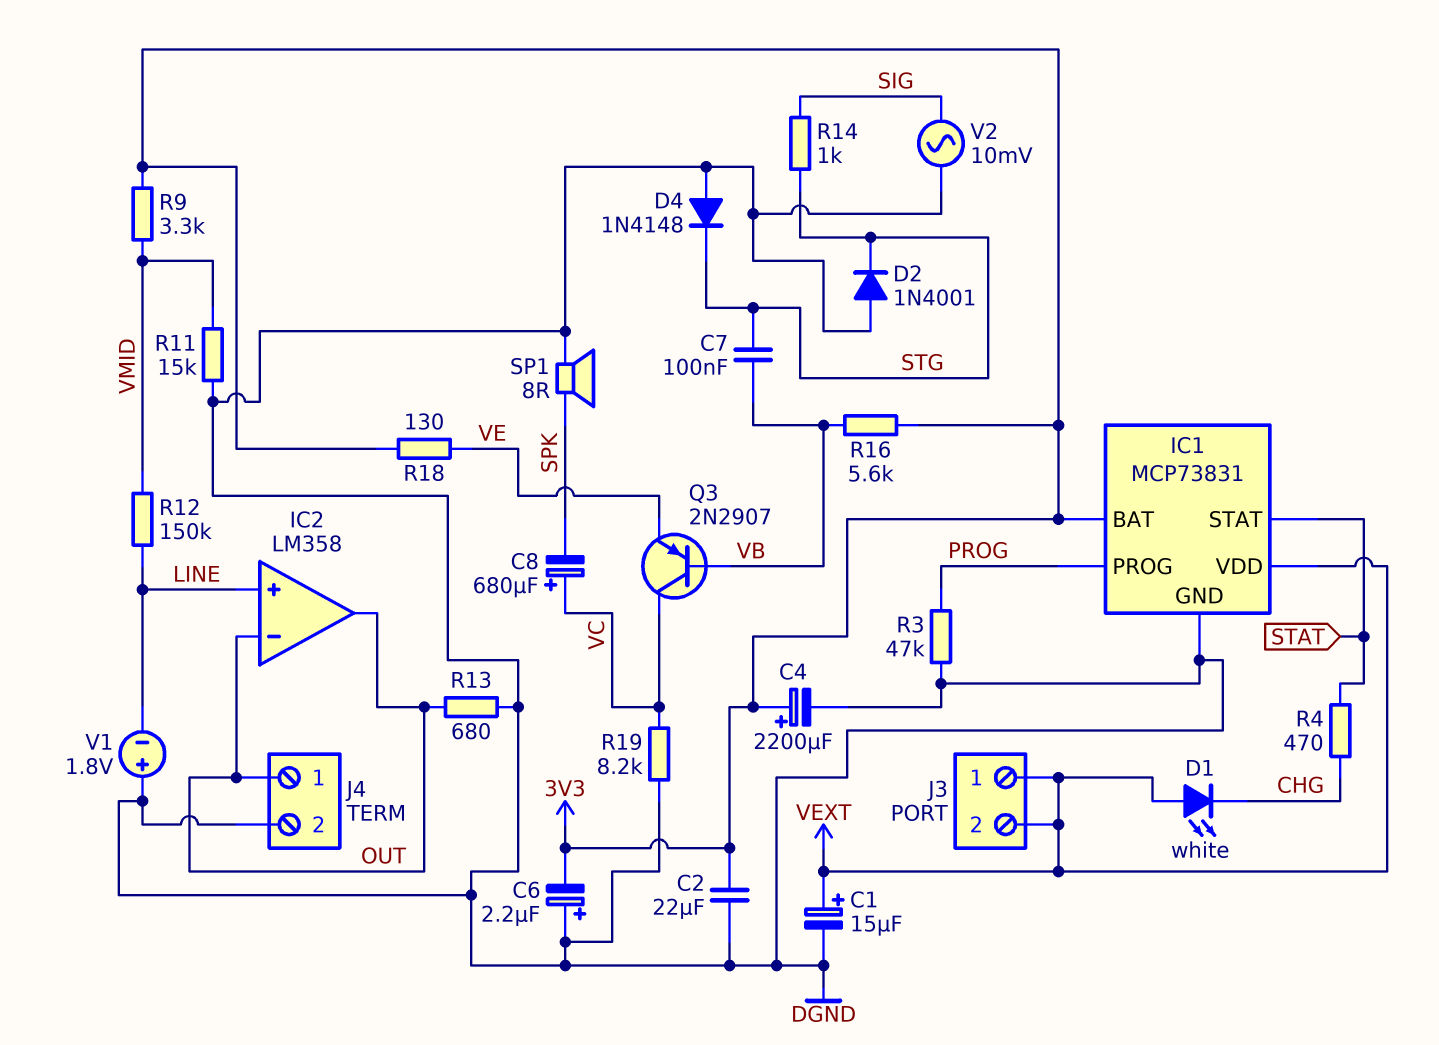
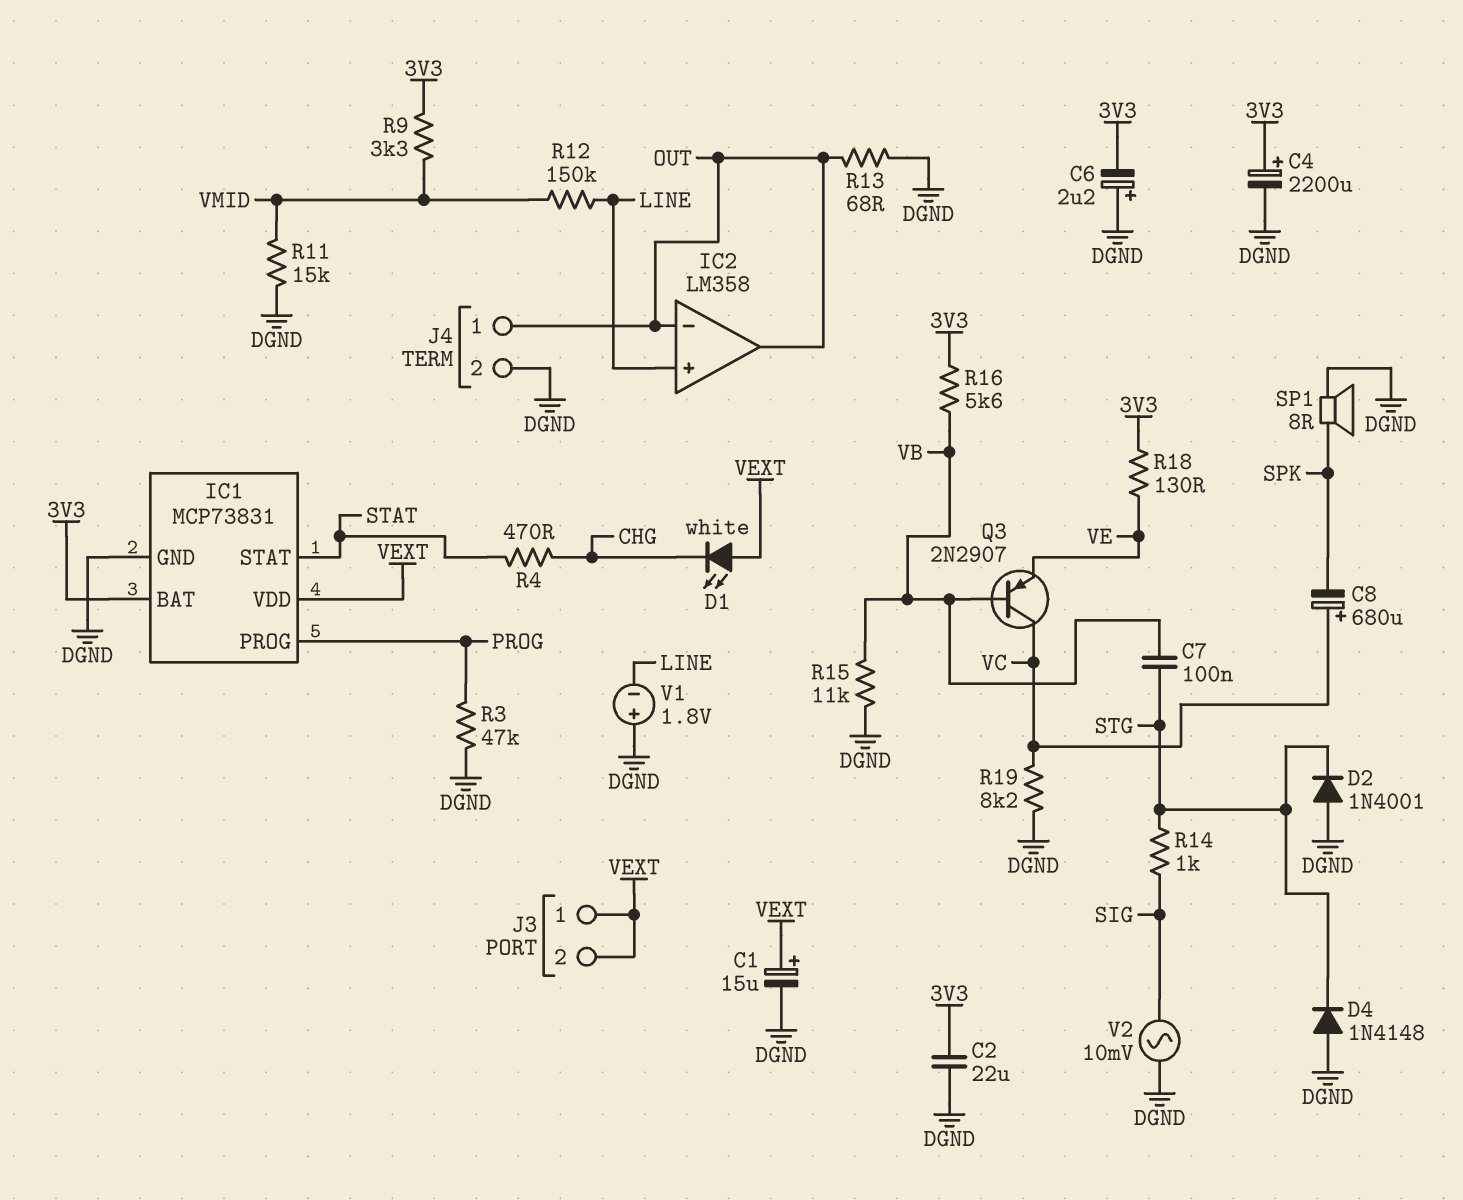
R13: 680 (DGND, OUT) -> 68 (DGND, OUT)
R15: none -> 11k (DGND, VB)

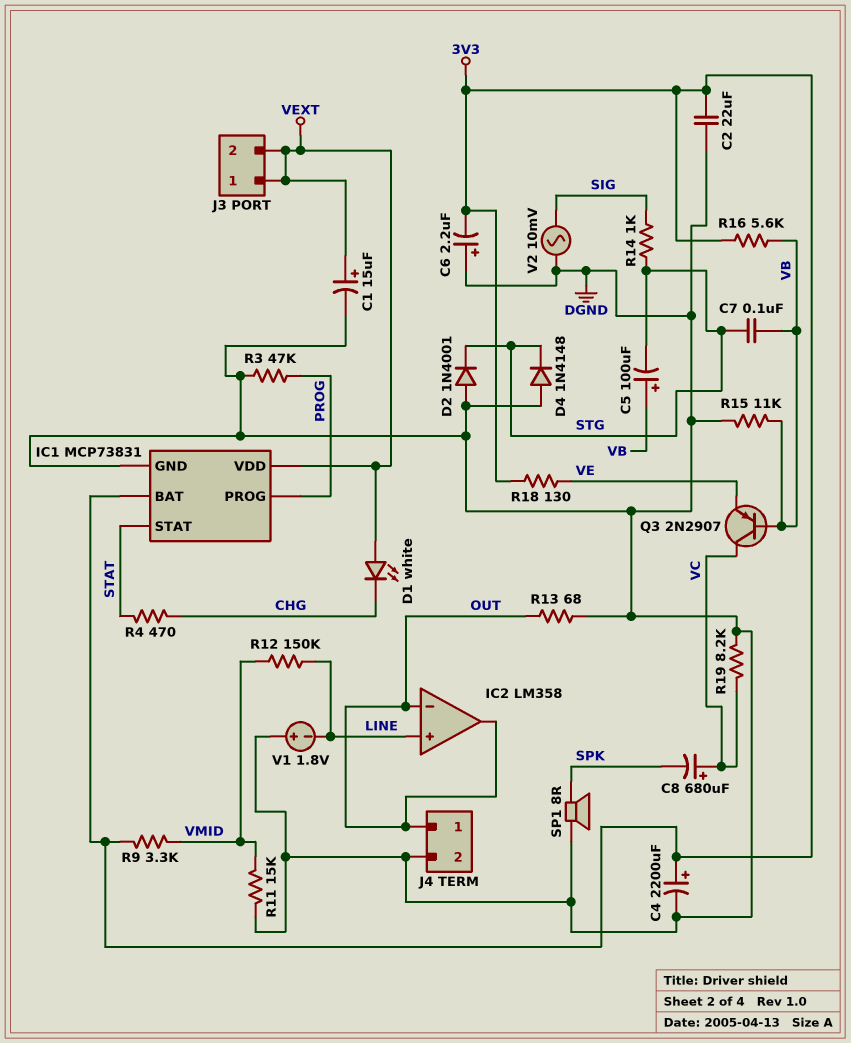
C5: none -> 100uF (plus VB, minus STG)

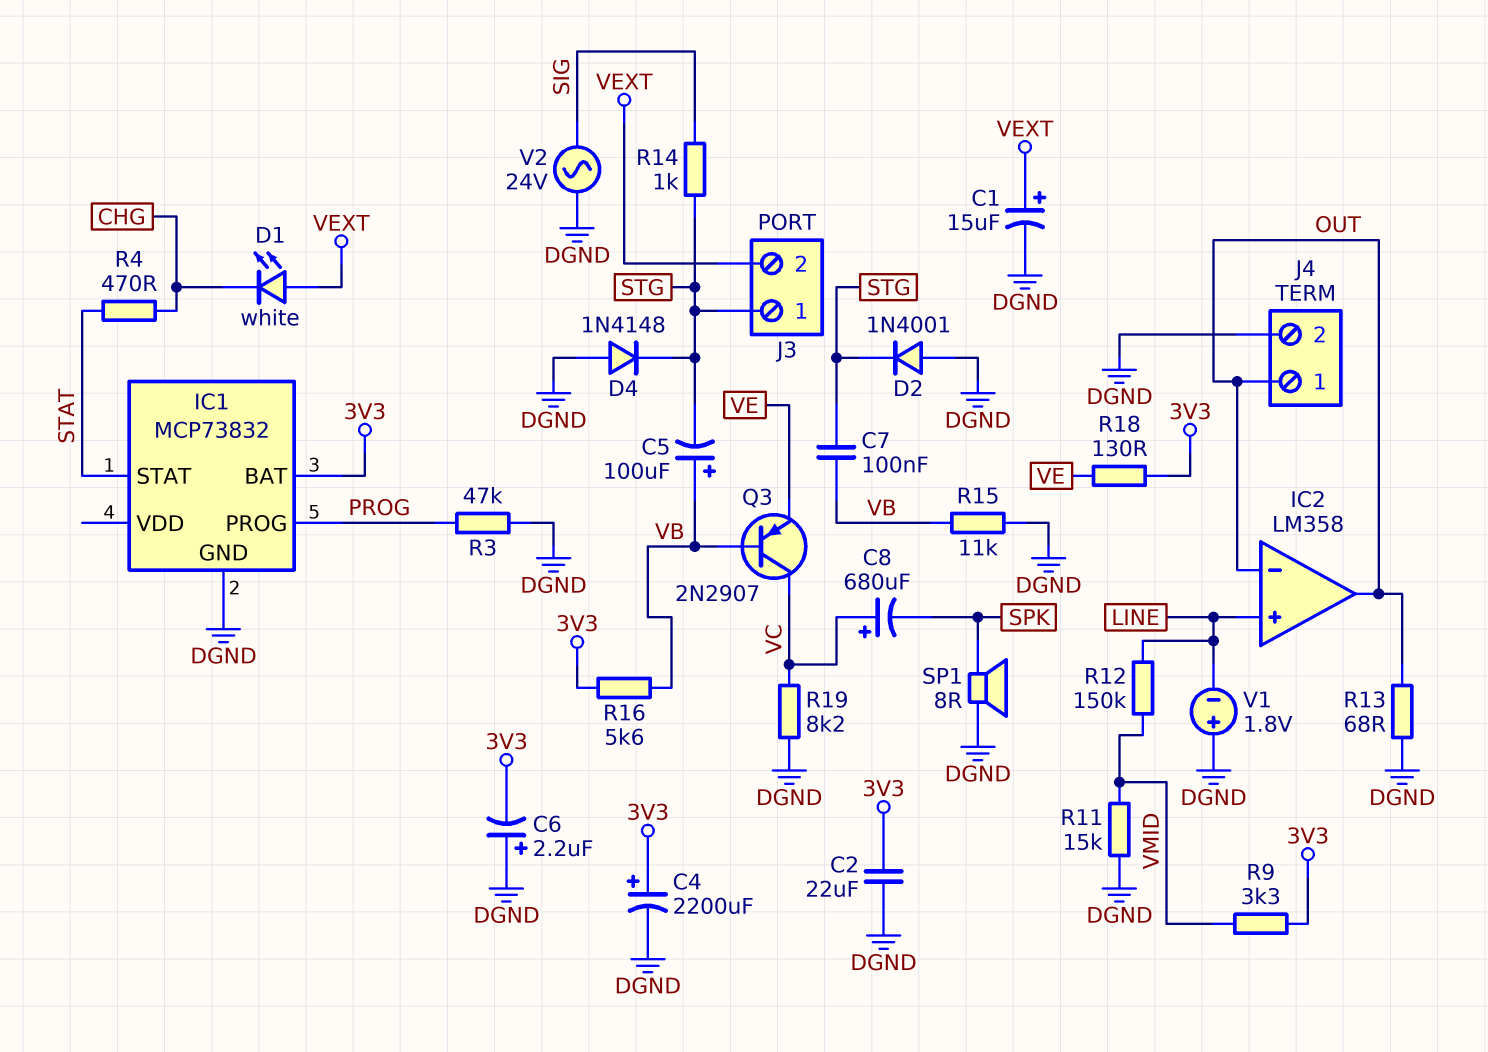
IC1: MCP73831 -> MCP73832
IC1 pin VDD: VEXT -> none
J3 pin 1: VEXT -> STG
V2: AC 10mV (DGND, SIG) -> AC 24V (DGND, SIG)

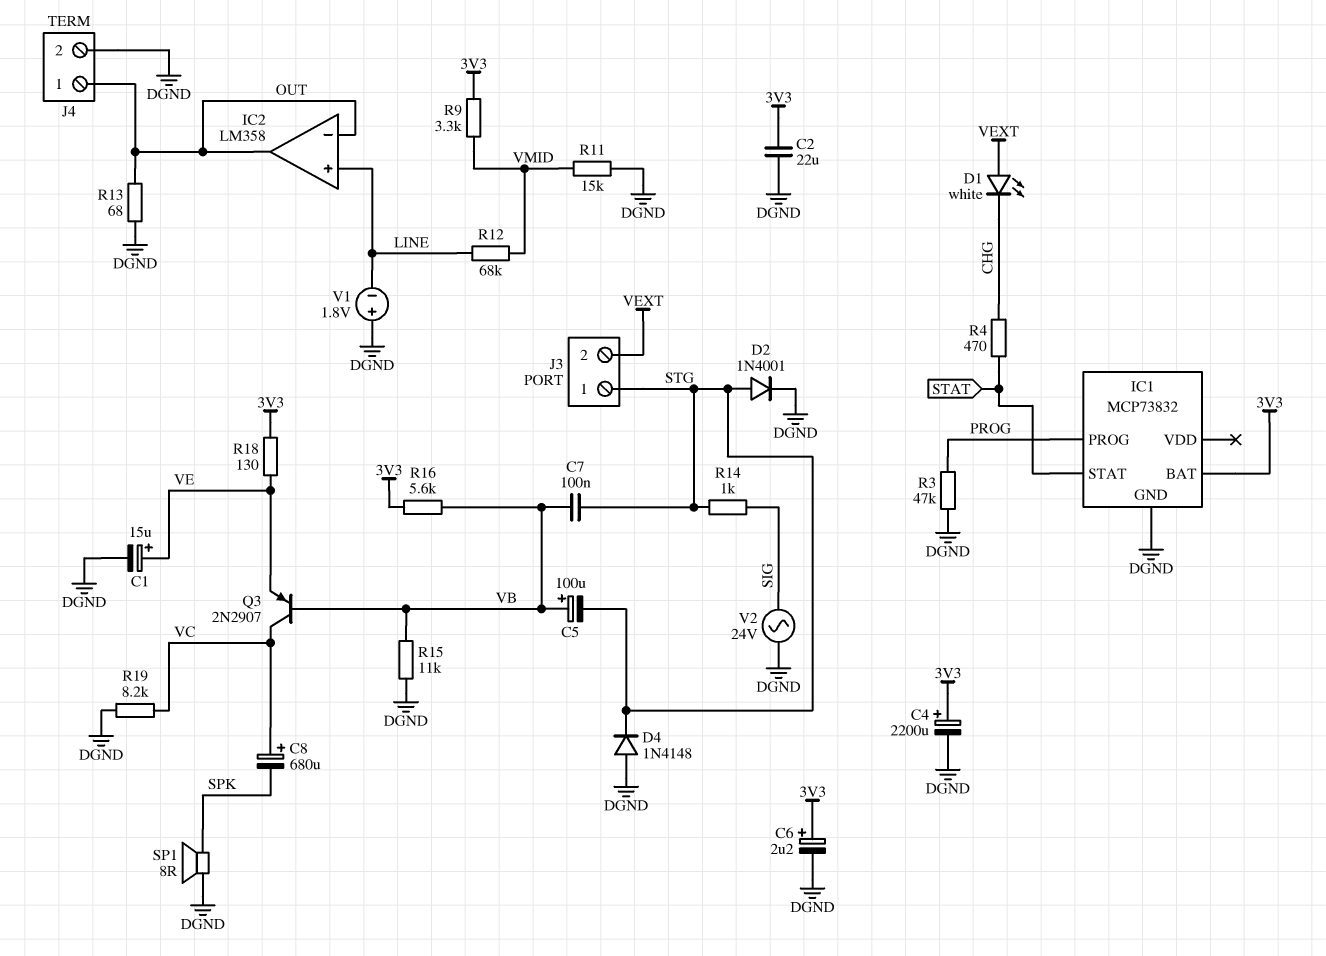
C1: 15uF (plus VEXT, minus DGND) -> 15uF (plus VE, minus DGND)
C6: 2.2uF (plus DGND, minus 3V3) -> 2.2uF (plus 3V3, minus DGND)
D2: diode 1N4001 (A DGND, K STG) -> diode 1N4001 (A STG, K DGND)
R12: 150k (LINE, VMID) -> 68k (LINE, VMID)

